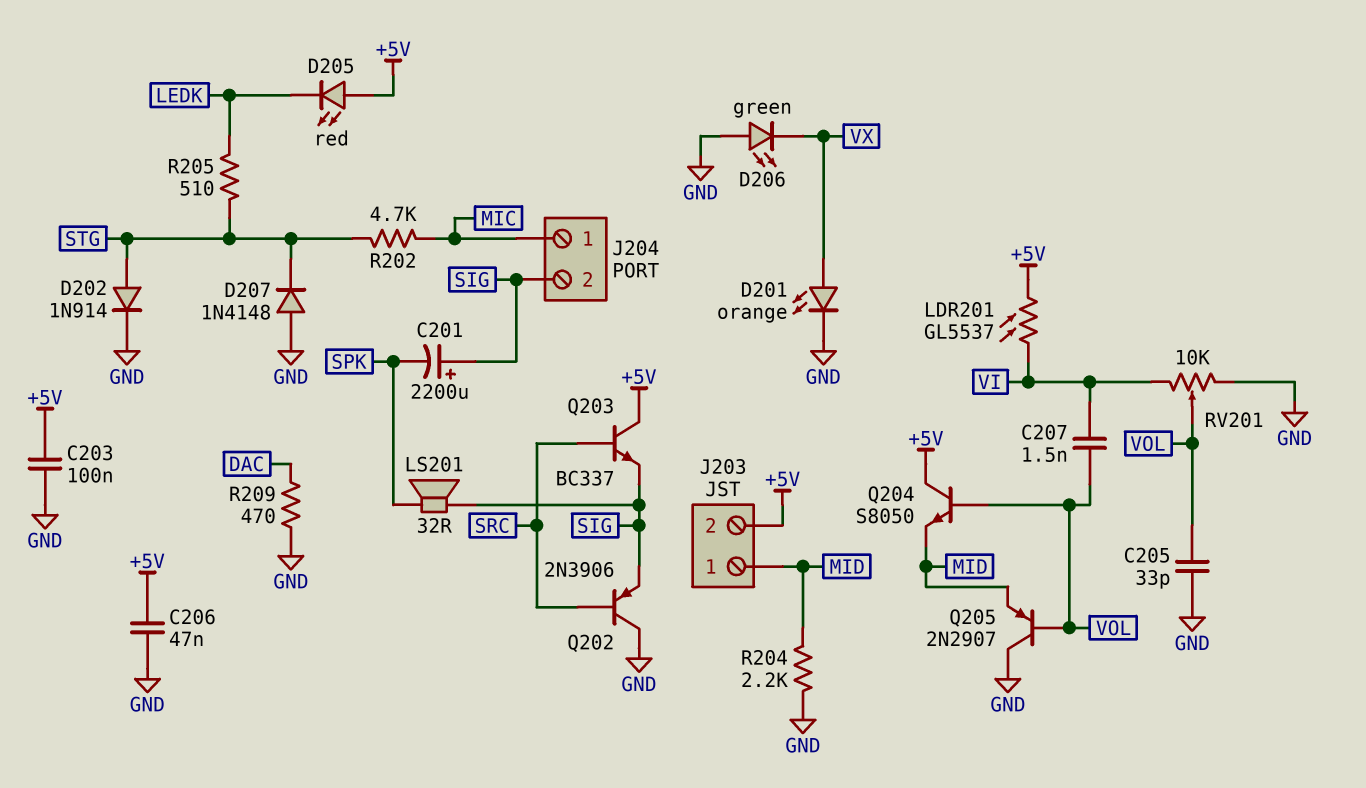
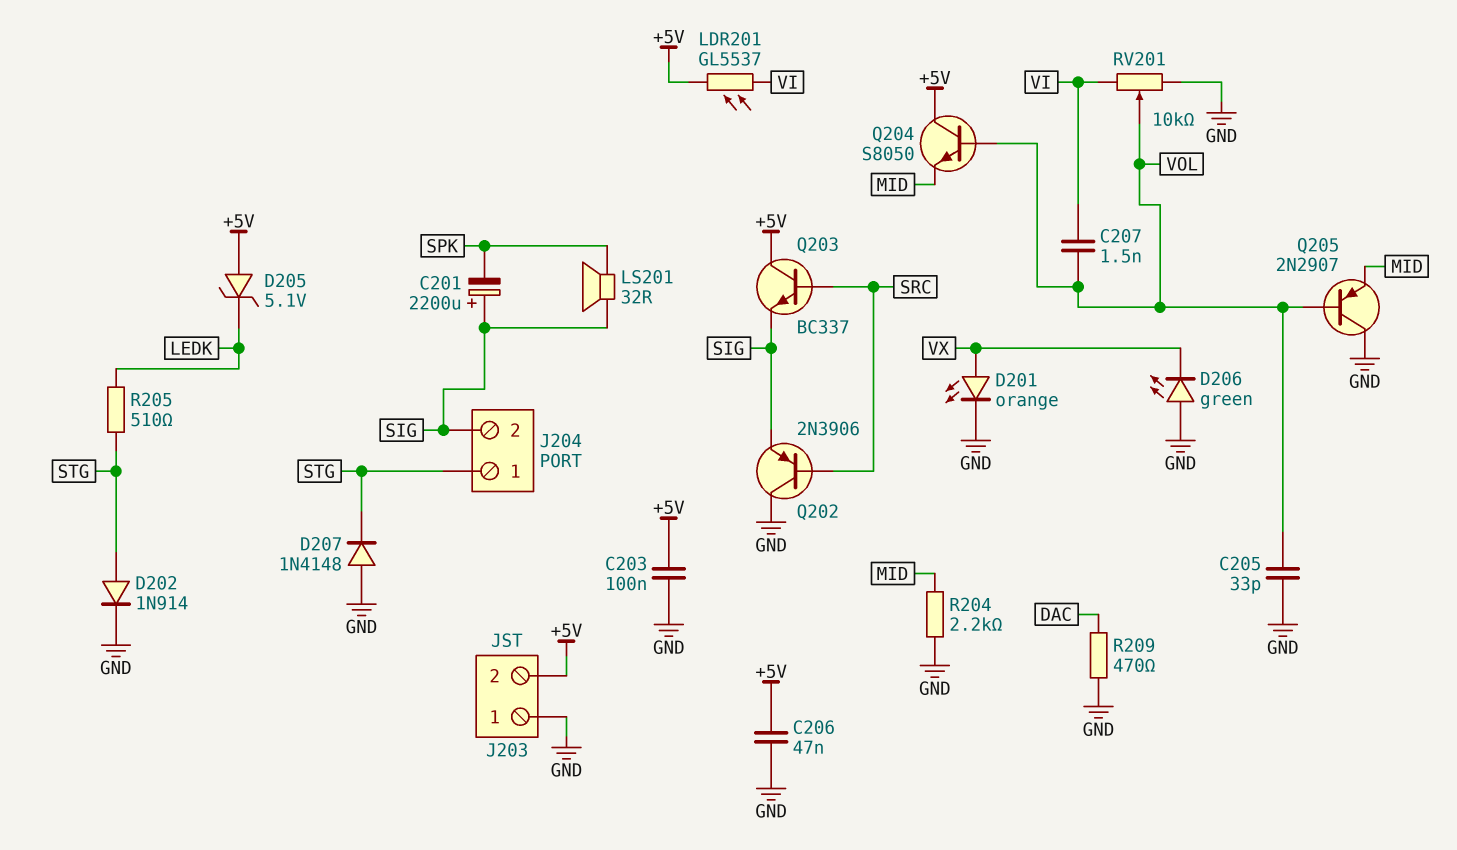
D205: LED red (A +5V, K LEDK) -> zener 5.1V (A +5V, K LEDK)
J203 pin 1: MID -> GND
J204 pin 1: MIC -> STG
R202: 4.7k (MIC, STG) -> none

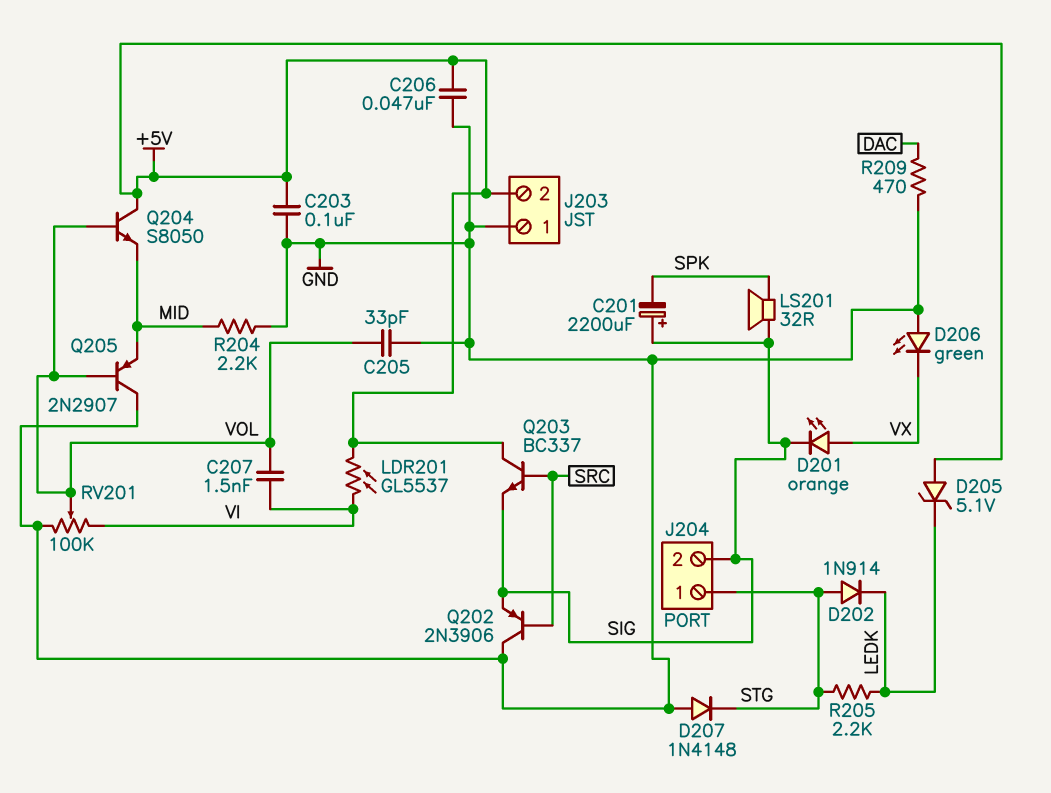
D201: LED orange (A VX, K GND) -> LED orange (A VX, K SIG)
D202: diode 1N914 (A STG, K GND) -> diode 1N914 (A STG, K LEDK)
R205: 510 (LEDK, STG) -> 2.2k (LEDK, STG)
RV201: 10k (GND, VI, wiper VOL) -> 100k (GND, VI, wiper VOL)

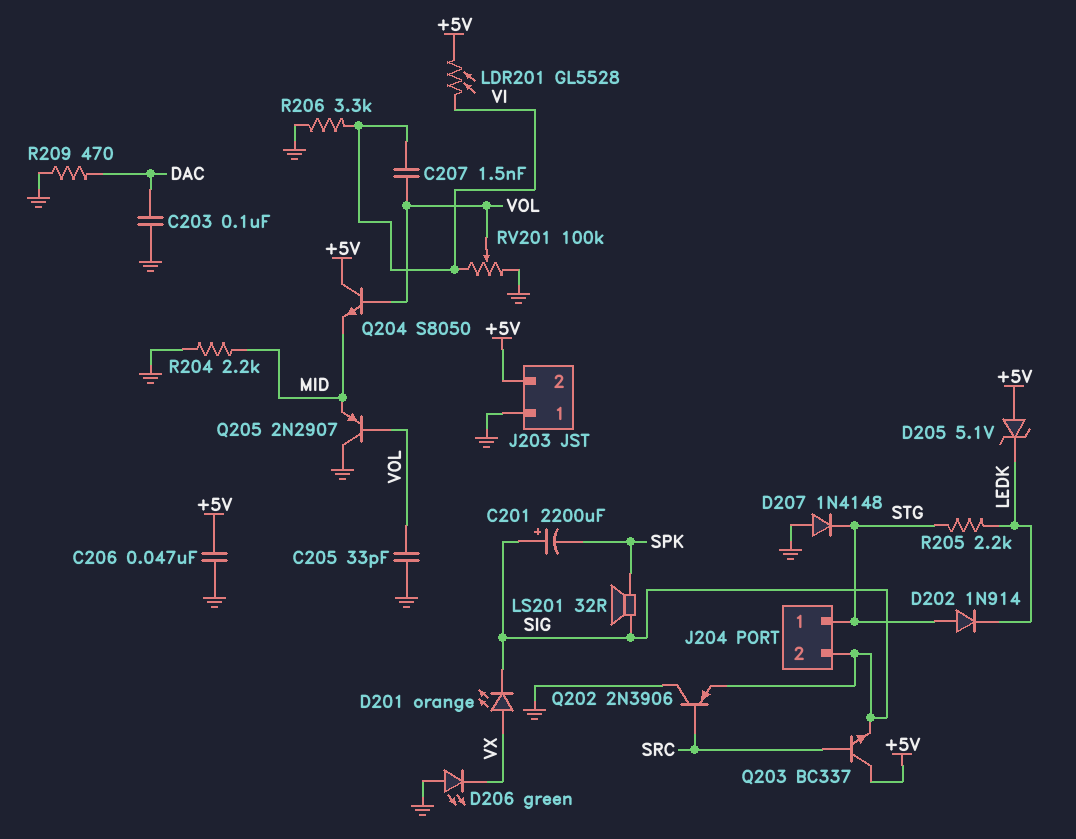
C203: 100nF (+5V, GND) -> 100nF (DAC, GND)
LDR201: GL5537 (+5V, VI) -> GL5528 (+5V, VI)
R206: none -> 3.3k (GND, VI)

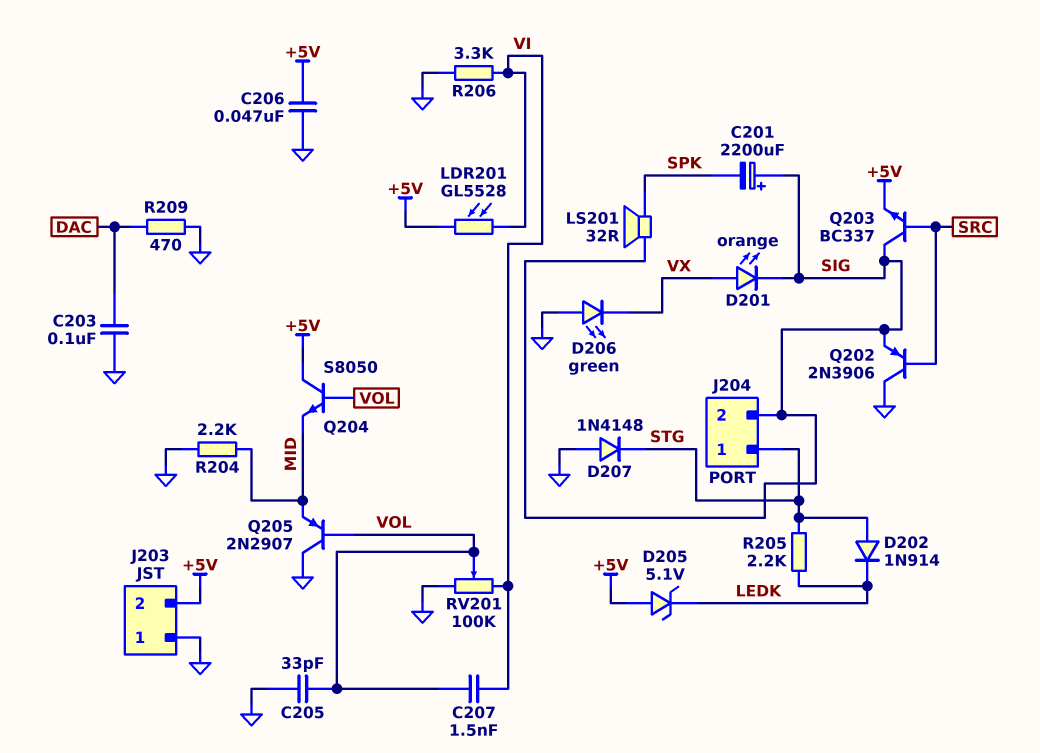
Q203: NPN BC337 (B SRC, C +5V, E SIG) -> NPN BC337 (B SRC, C SIG, E +5V)

